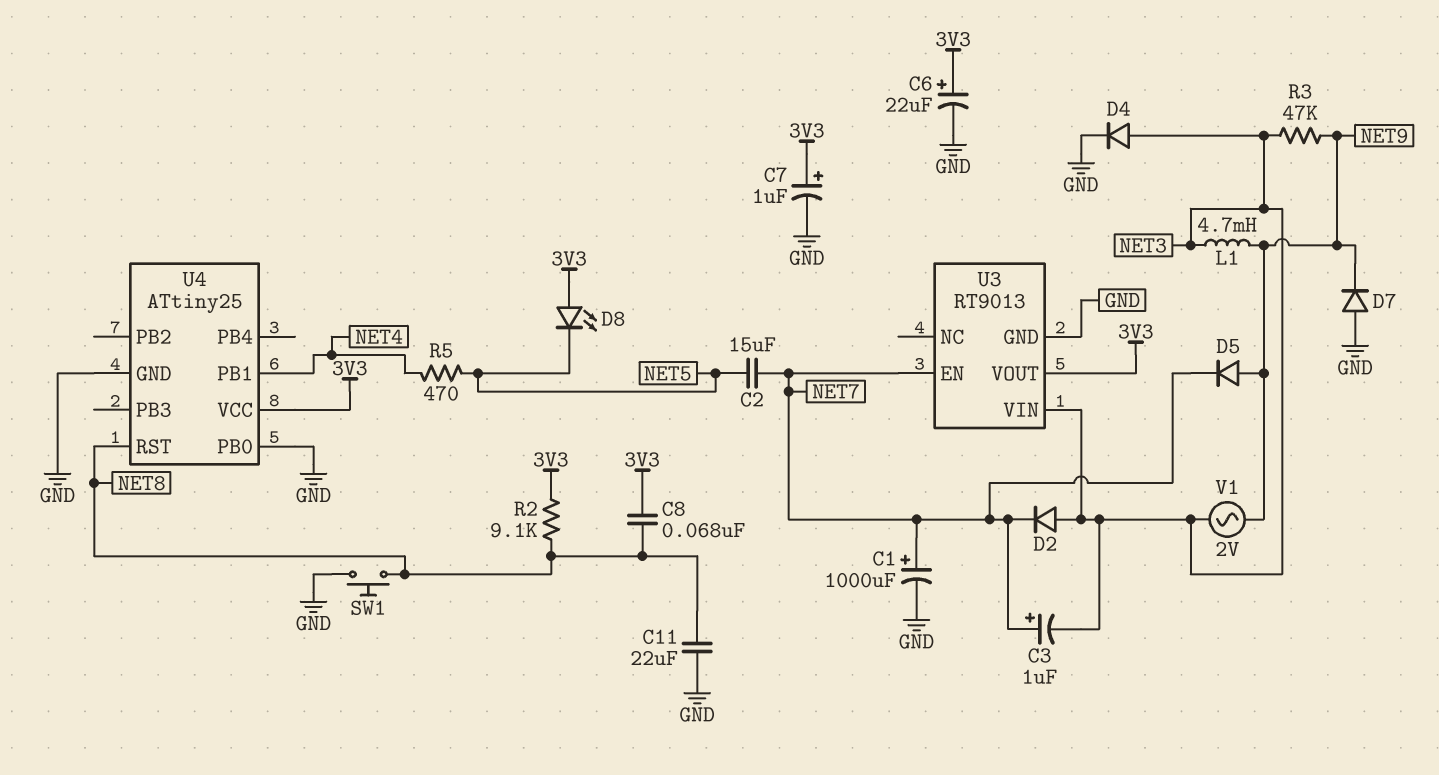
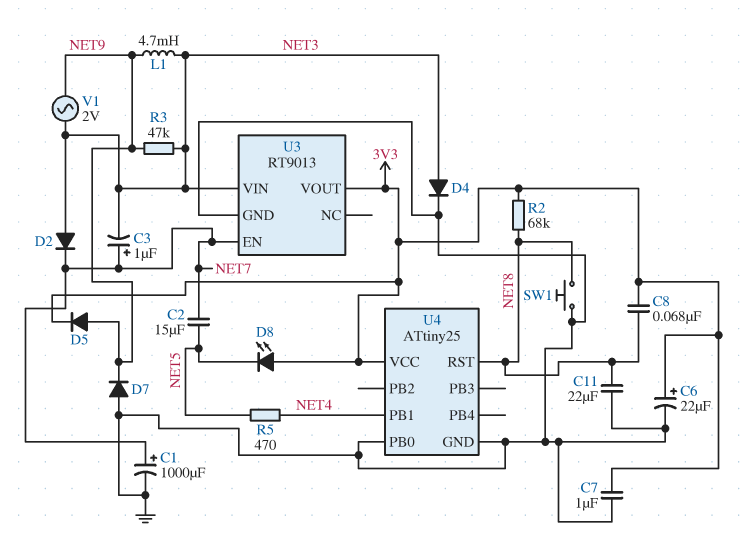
C7: 1uF (plus 3V3, minus GND) -> 1uF (3V3, GND)
D5: diode (A NET9, K NET7) -> diode (A NET9, K 3V3)
R2: 9.1k (3V3, NET8) -> 68k (3V3, NET8)

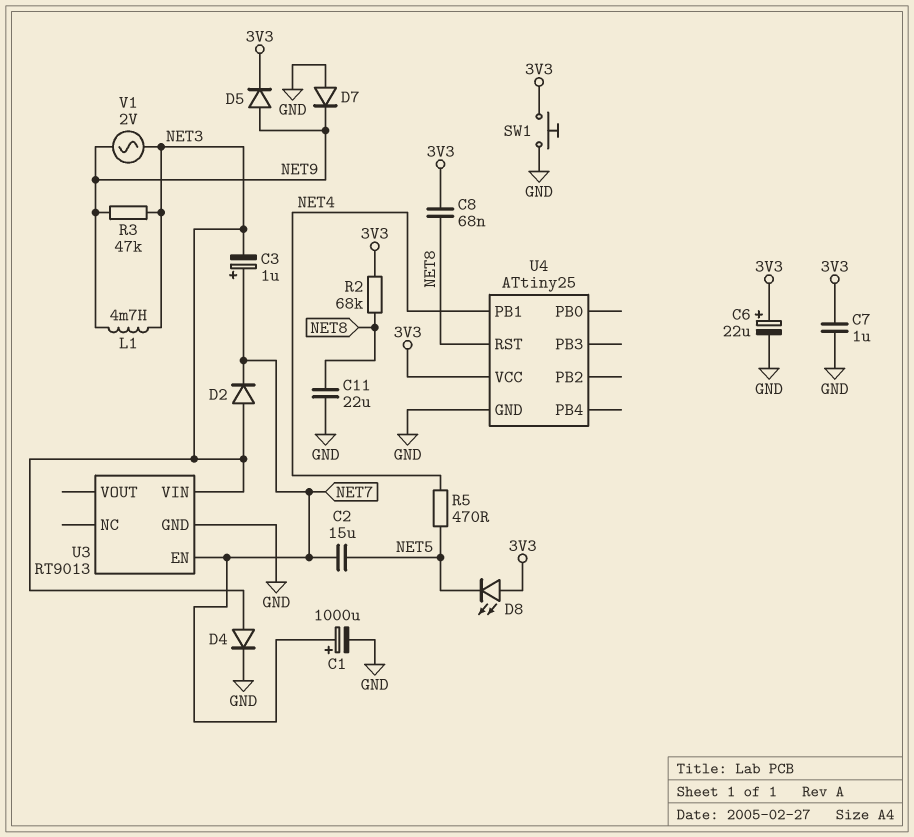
SW1: button (GND, NET8) -> button (3V3, GND)
U3 pin VOUT: 3V3 -> none
U4 pin PB0: GND -> none

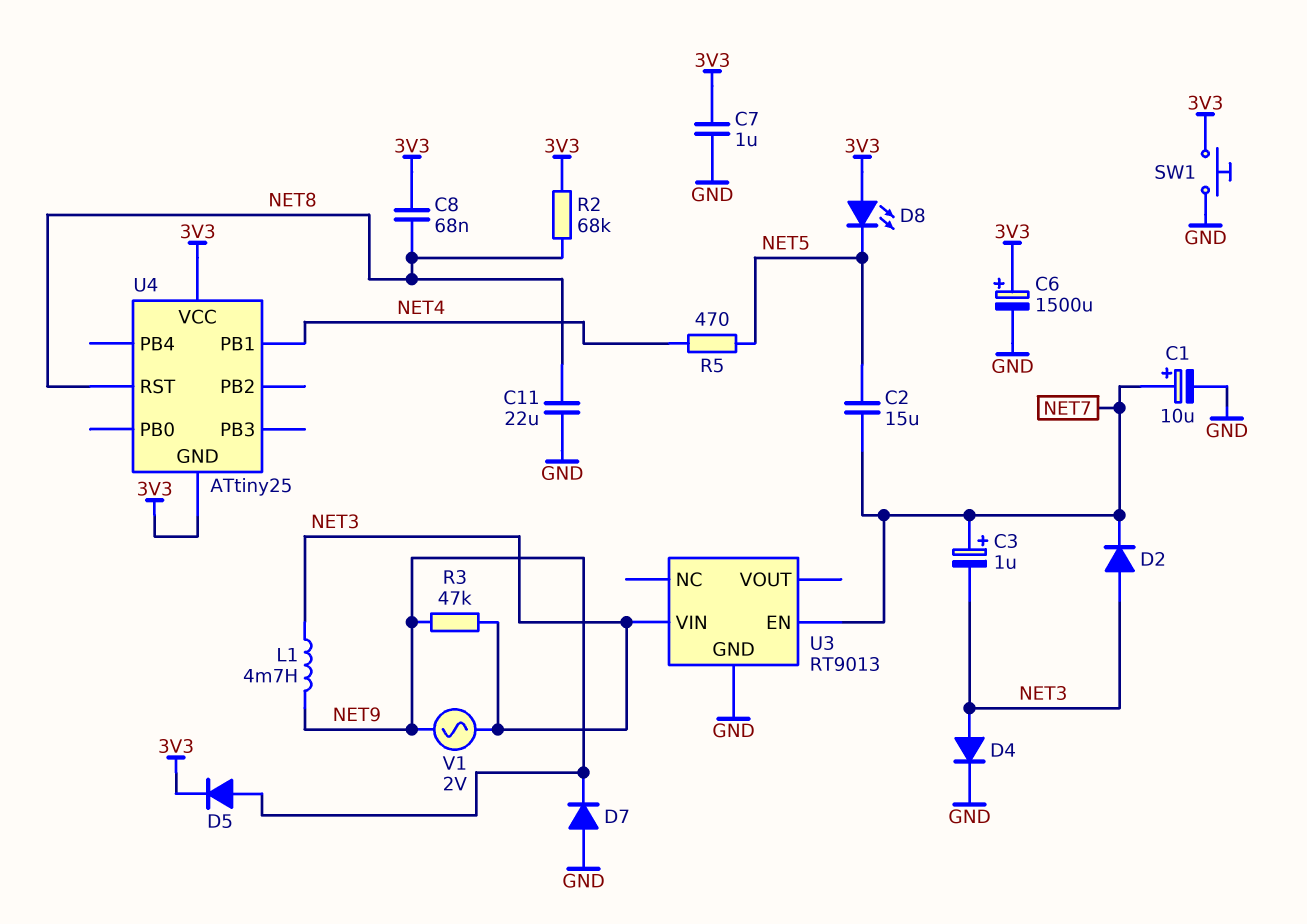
C1: 1000uF (plus NET7, minus GND) -> 10uF (plus NET7, minus GND)
C6: 22uF (plus 3V3, minus GND) -> 1500uF (plus 3V3, minus GND)
U4 pin GND: GND -> 3V3

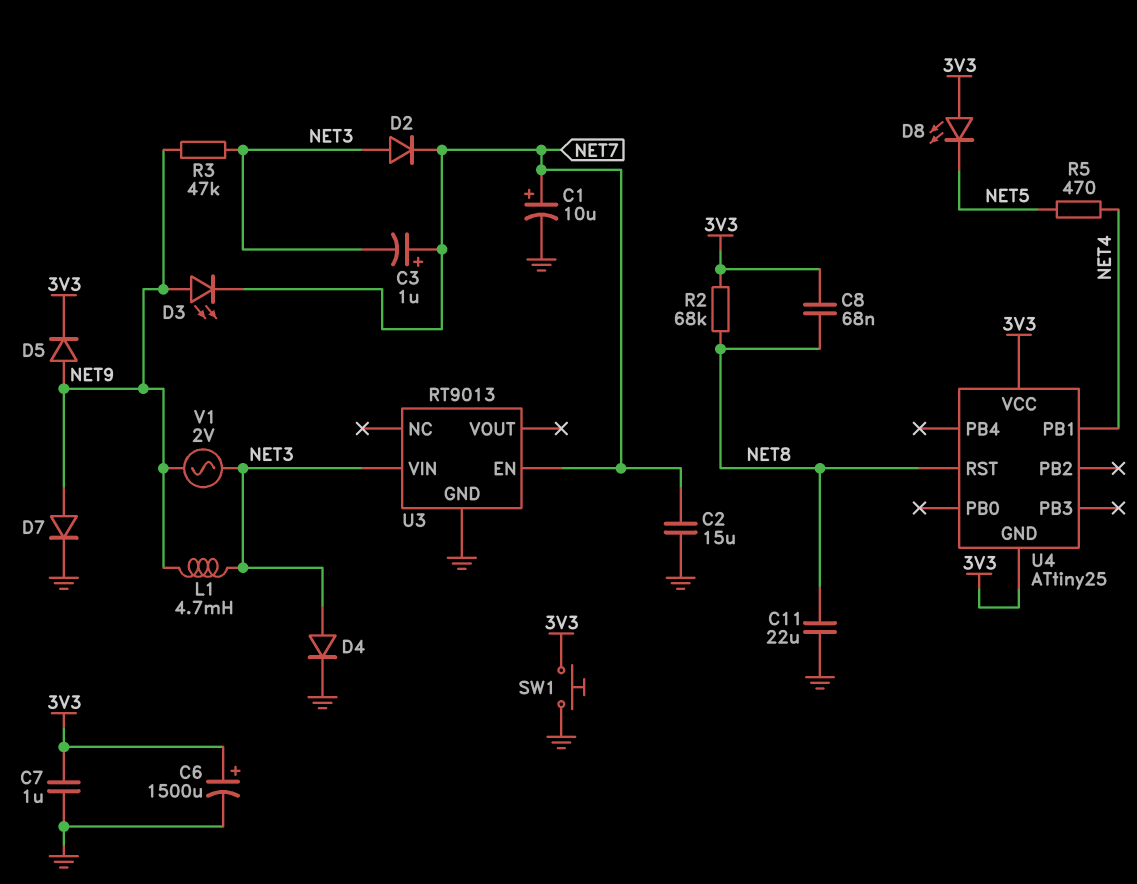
C2: 15uF (NET5, NET7) -> 15uF (GND, NET7)
D3: none -> LED (A NET9, K NET7)
D7: diode (A GND, K NET9) -> diode (A NET9, K GND)

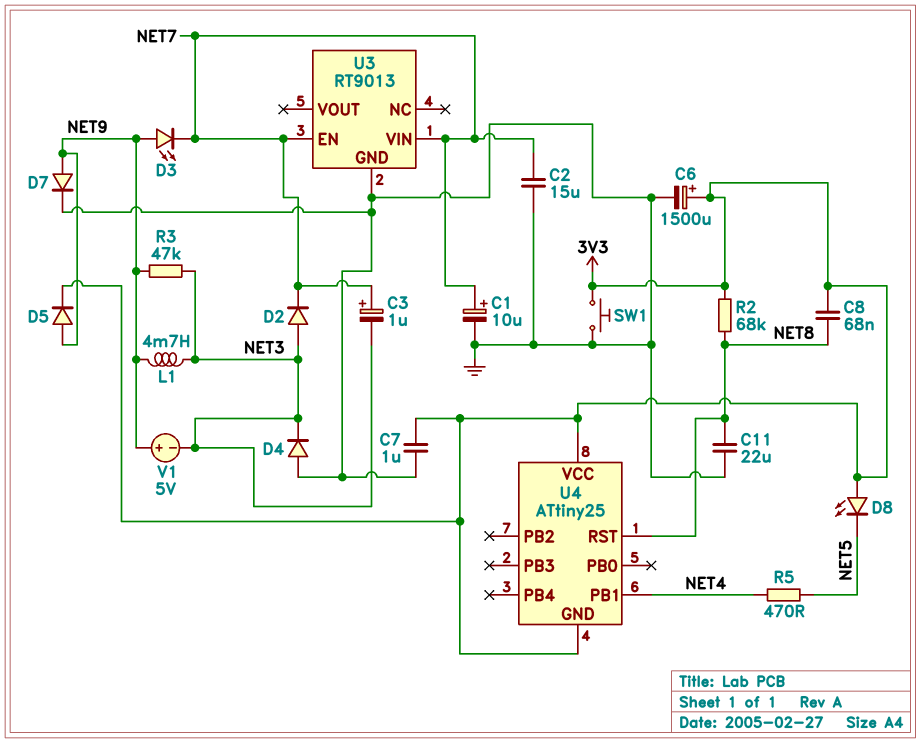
D4: diode (A NET3, K GND) -> diode (A GND, K NET3)
U3 pin VIN: NET3 -> NET7
V1: AC 2V (NET3, NET9) -> 5V (plus NET9, minus NET3)

